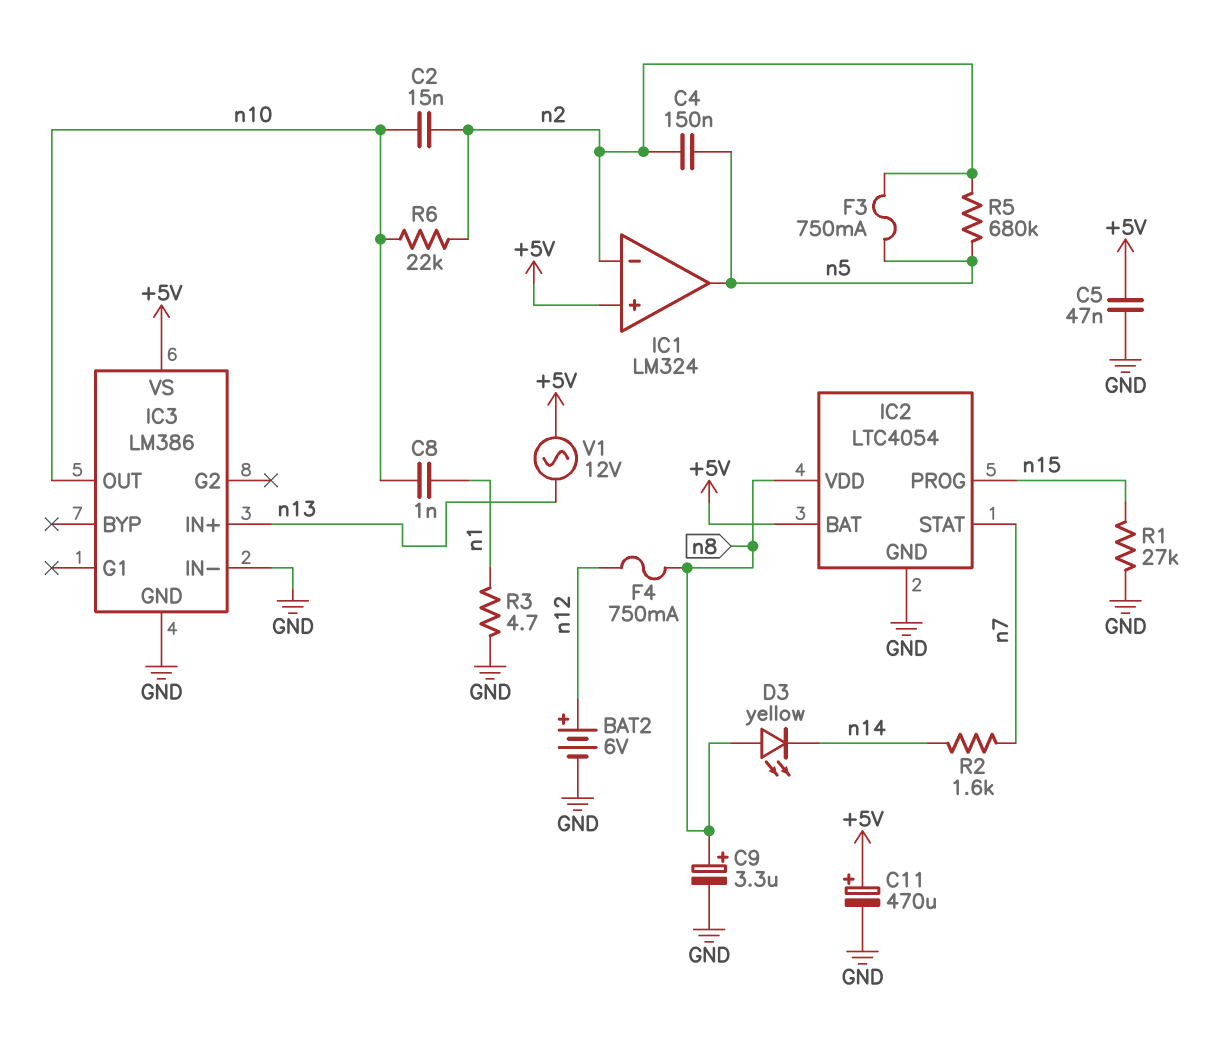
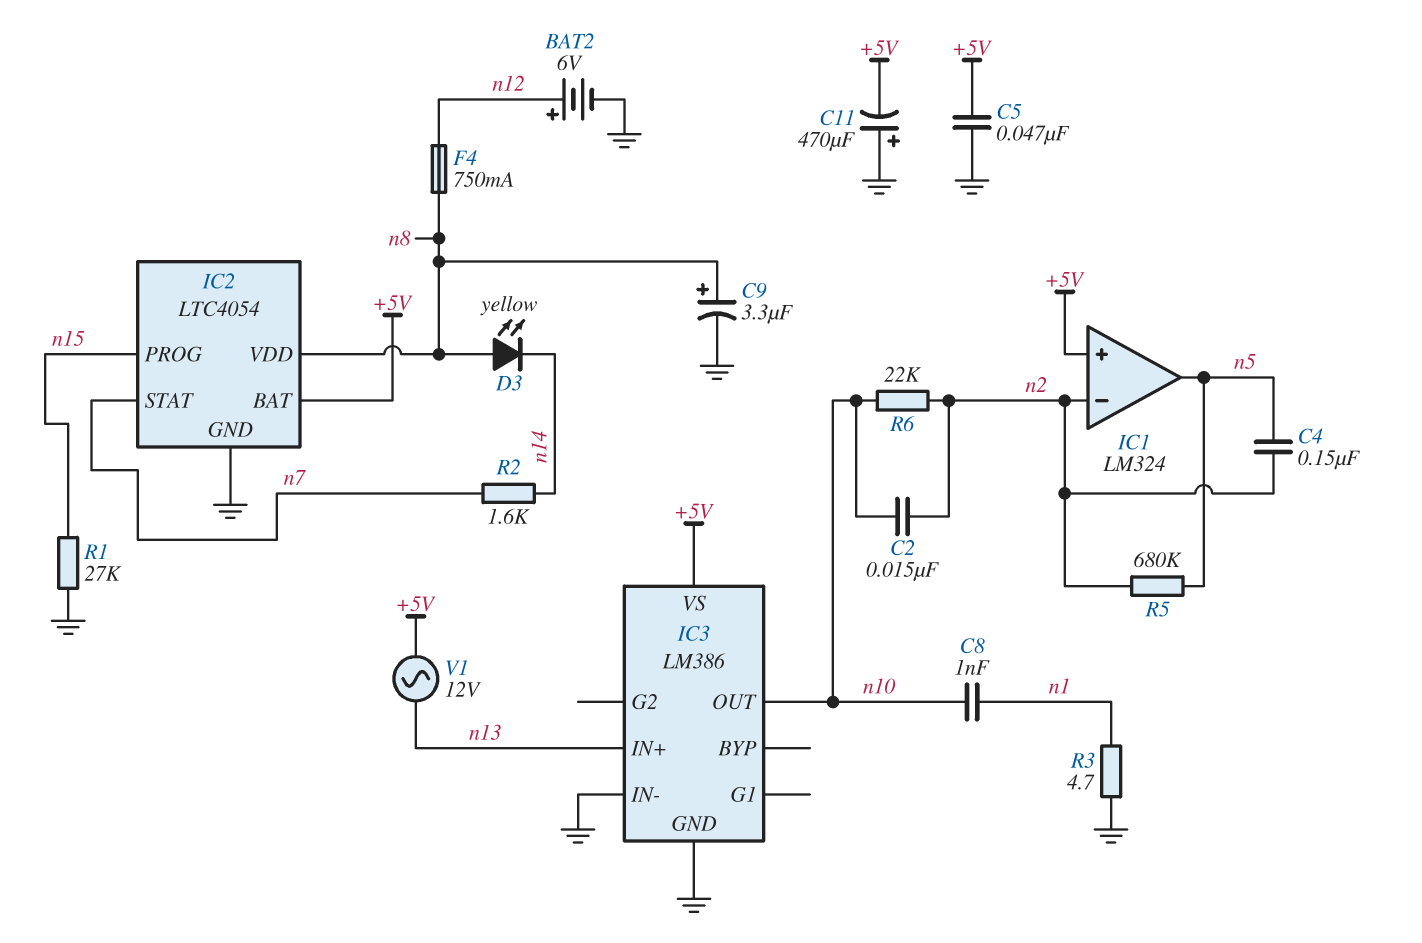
C11: 470uF (plus +5V, minus GND) -> 470uF (plus GND, minus +5V)
F3: 750mA (n2, n5) -> none

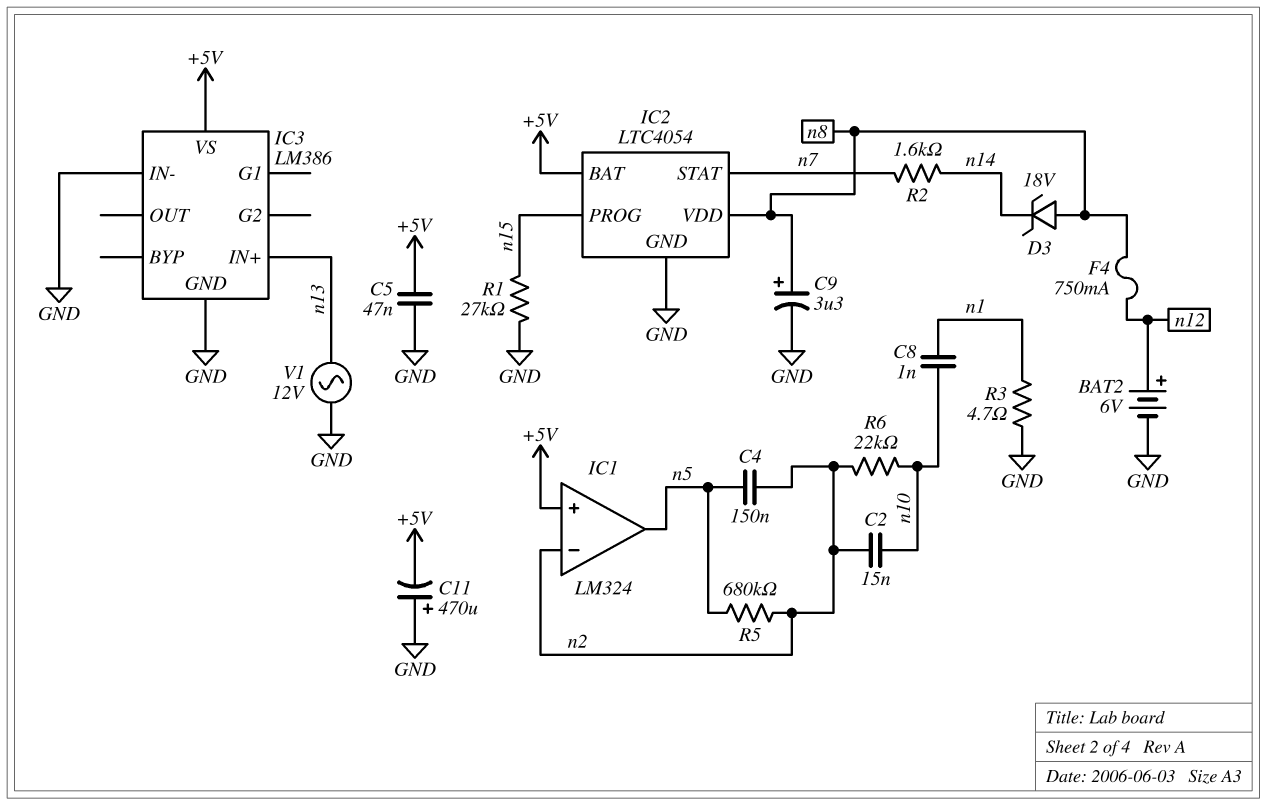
D3: LED yellow (A n8, K n14) -> zener 18V (A n8, K n14)
IC3 pin OUT: n10 -> none
V1: AC 12V (+5V, n13) -> AC 12V (GND, n13)

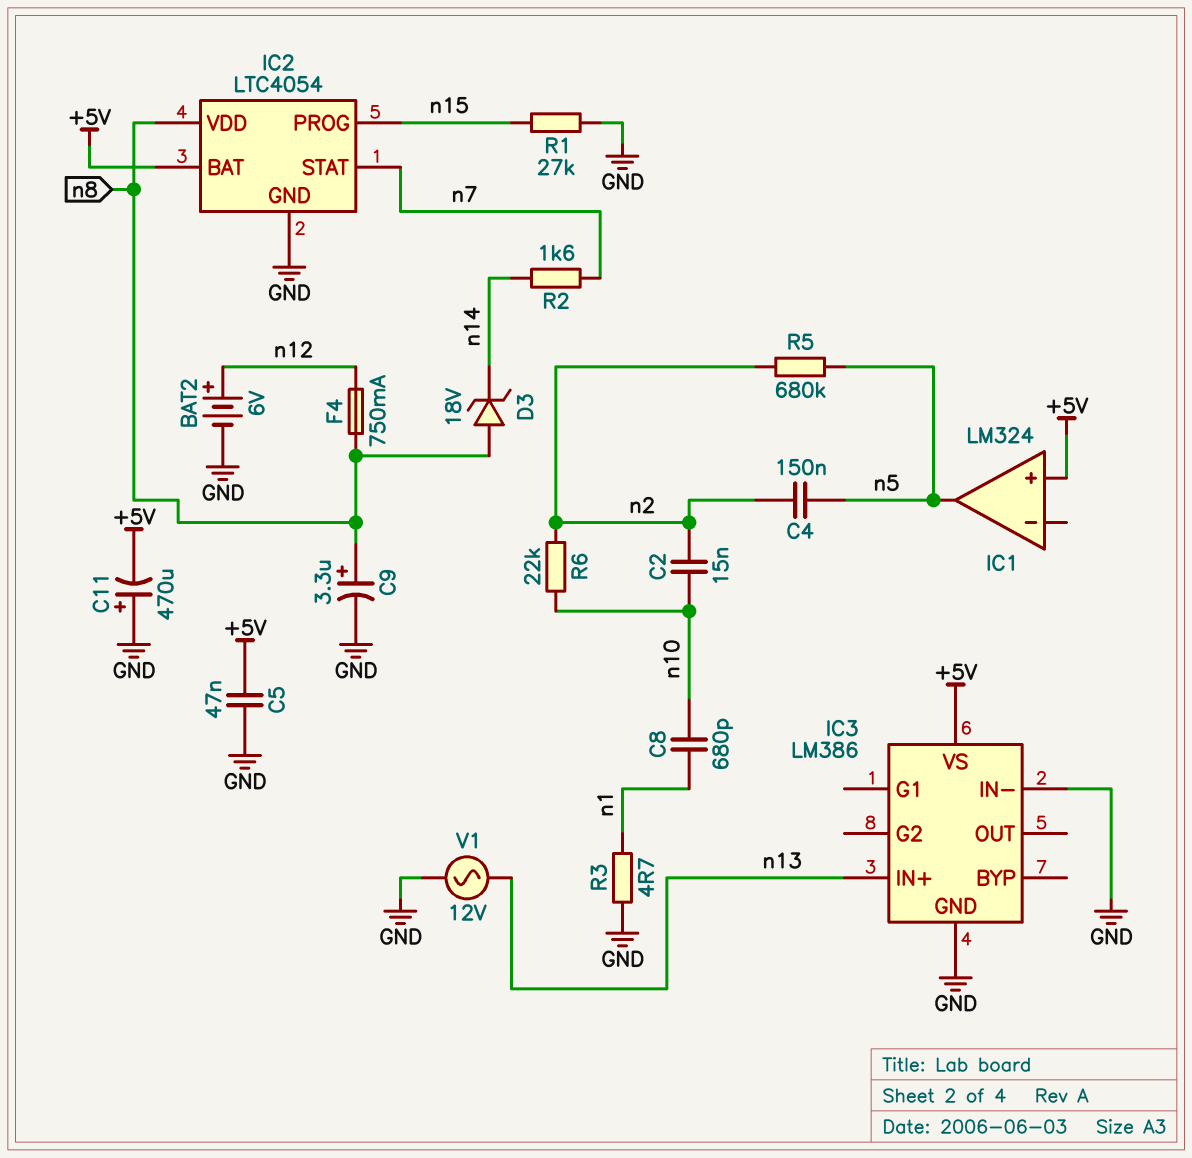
C8: 1nF (n1, n10) -> 680pF (n1, n10)
IC1 pin in-: n2 -> none

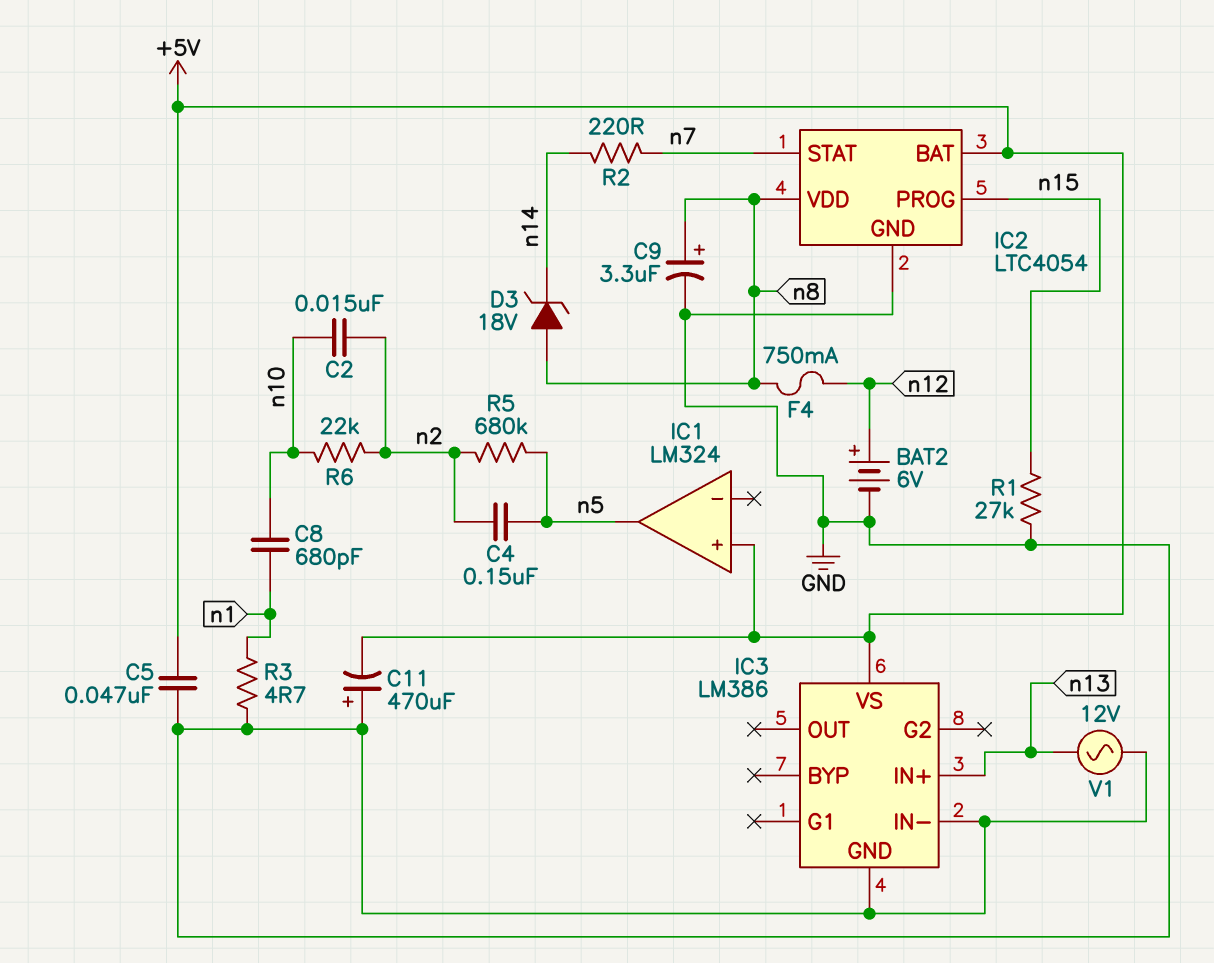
R2: 1.6k (n7, n14) -> 220 (n7, n14)

